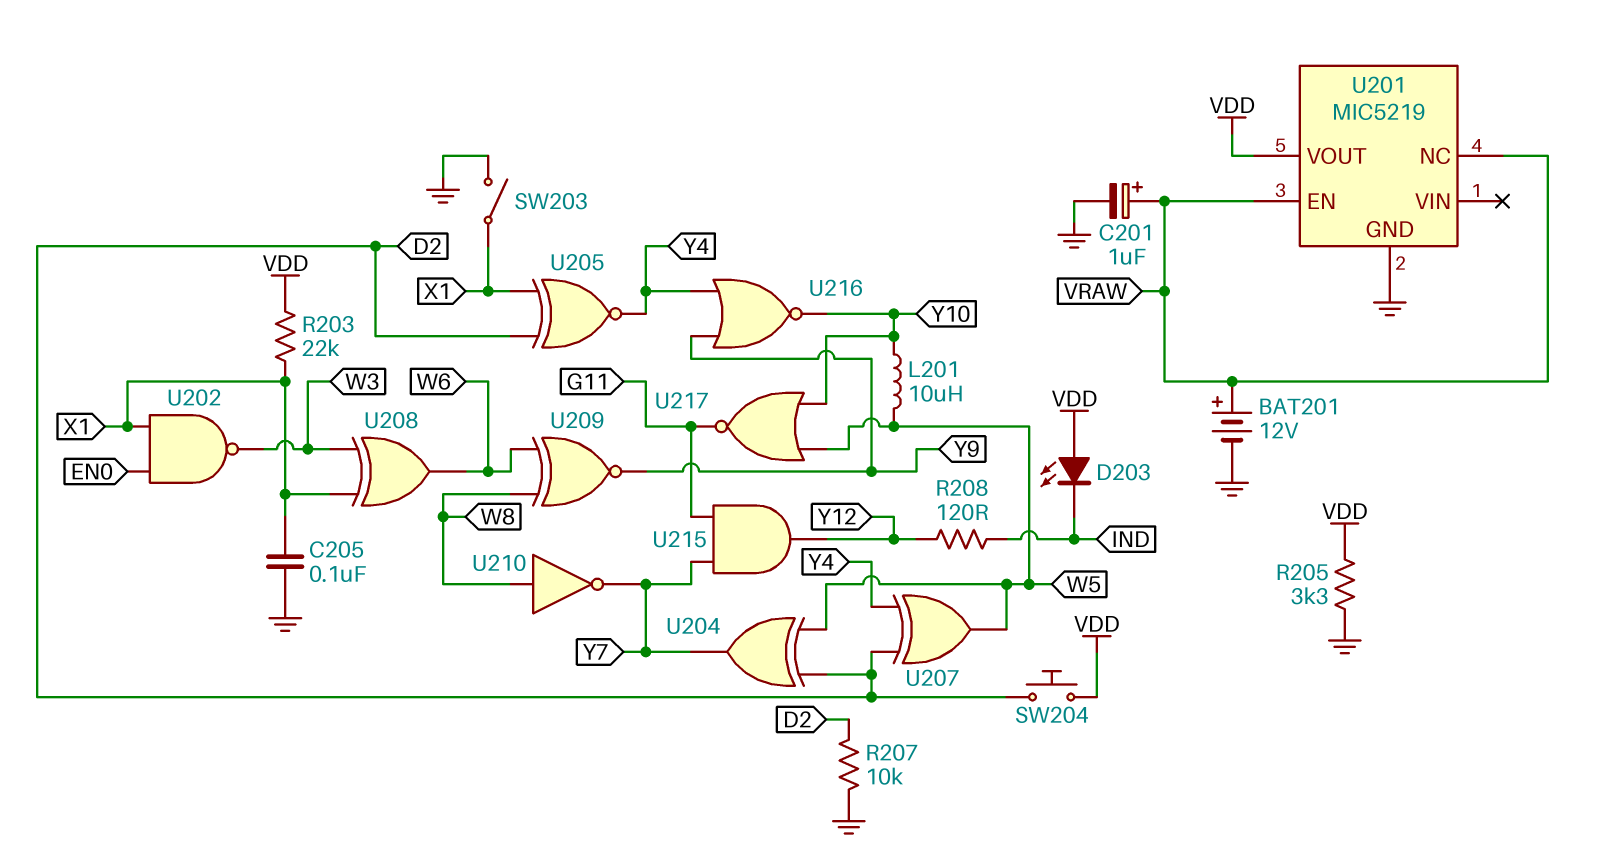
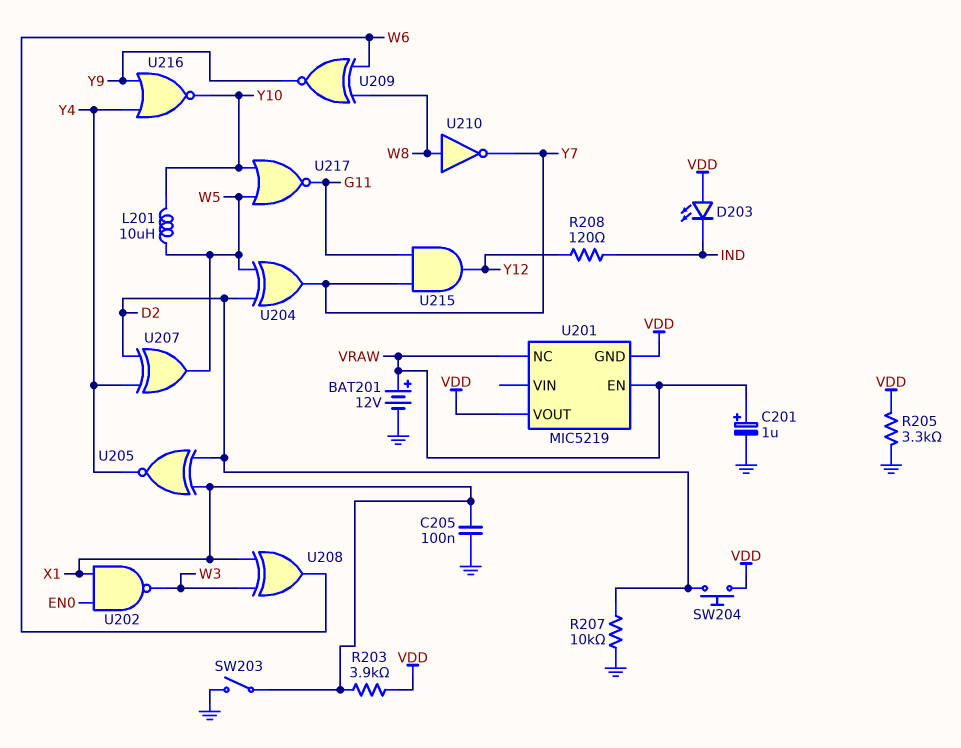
R203: 22k (VDD, X1) -> 3.9k (VDD, X1)
U201 pin GND: GND -> VDD

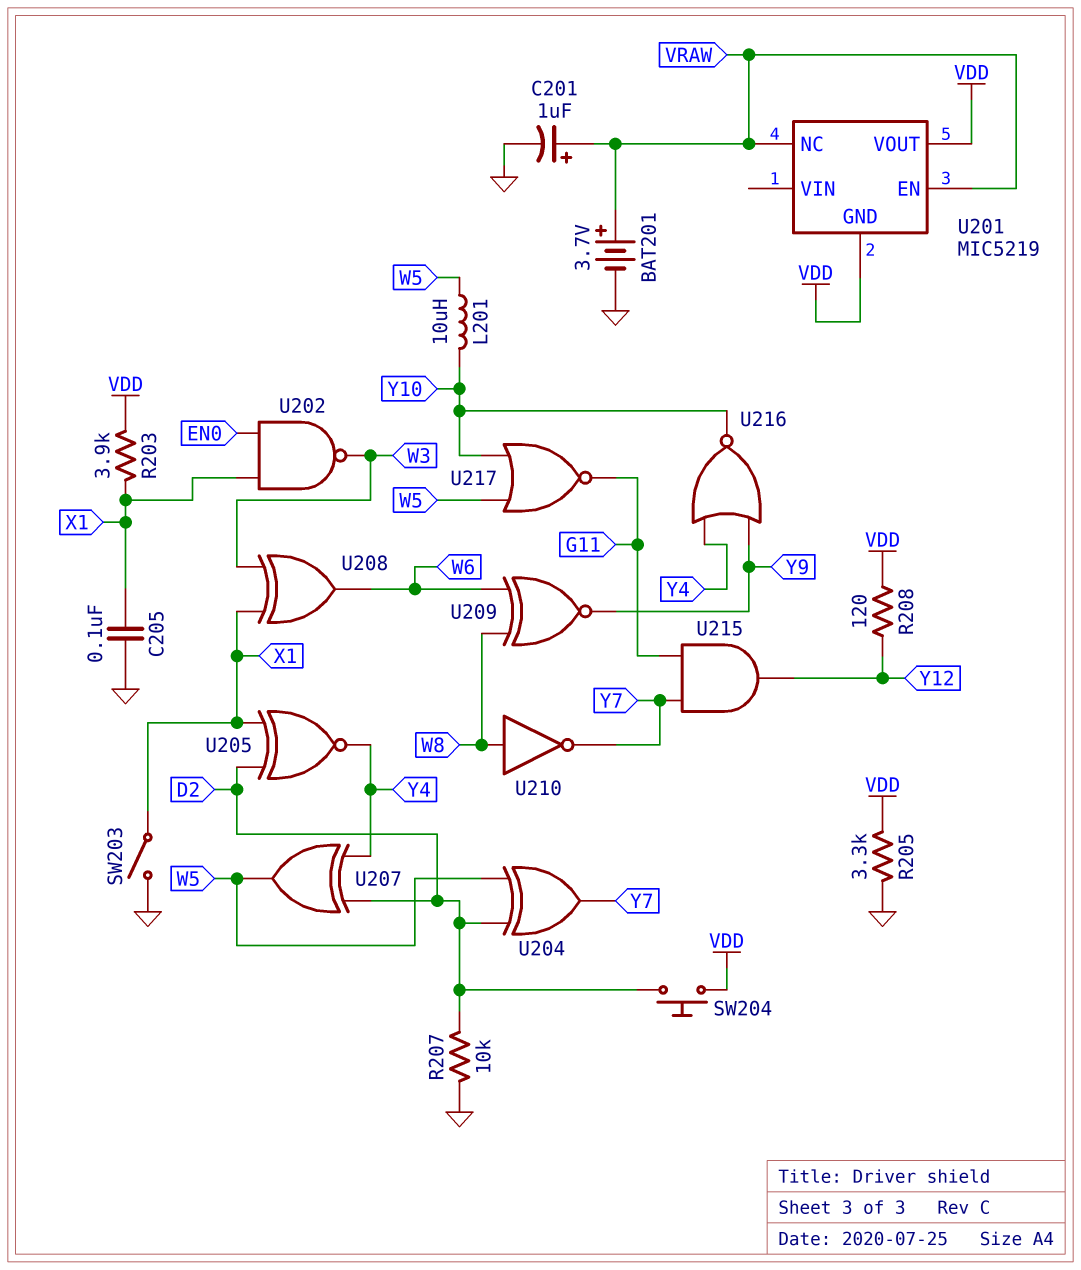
BAT201: 12V (plus VRAW, minus GND) -> 3.7V (plus VRAW, minus GND)
D203: LED (A VDD, K IND) -> none
R208: 120 (IND, Y12) -> 120 (VDD, Y12)

